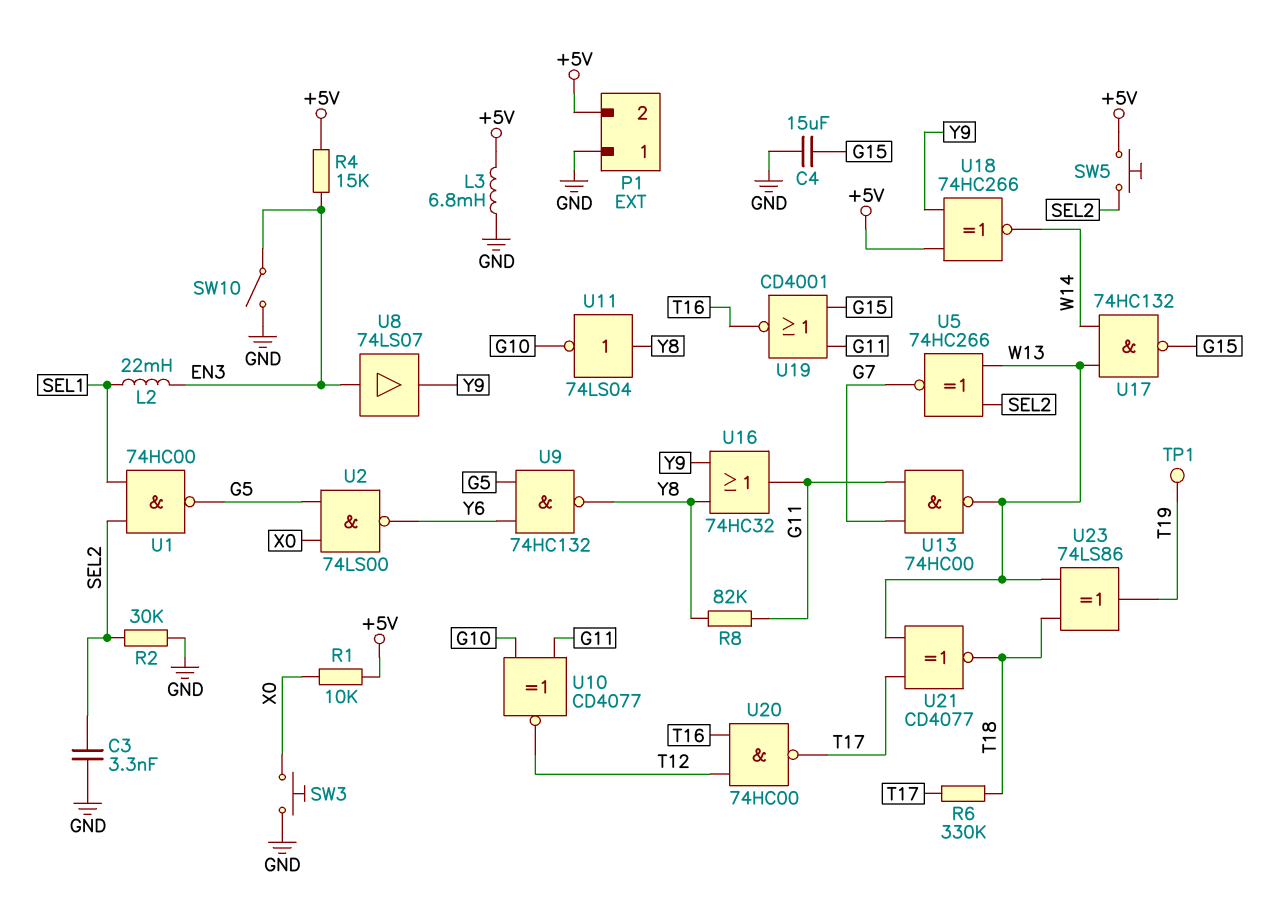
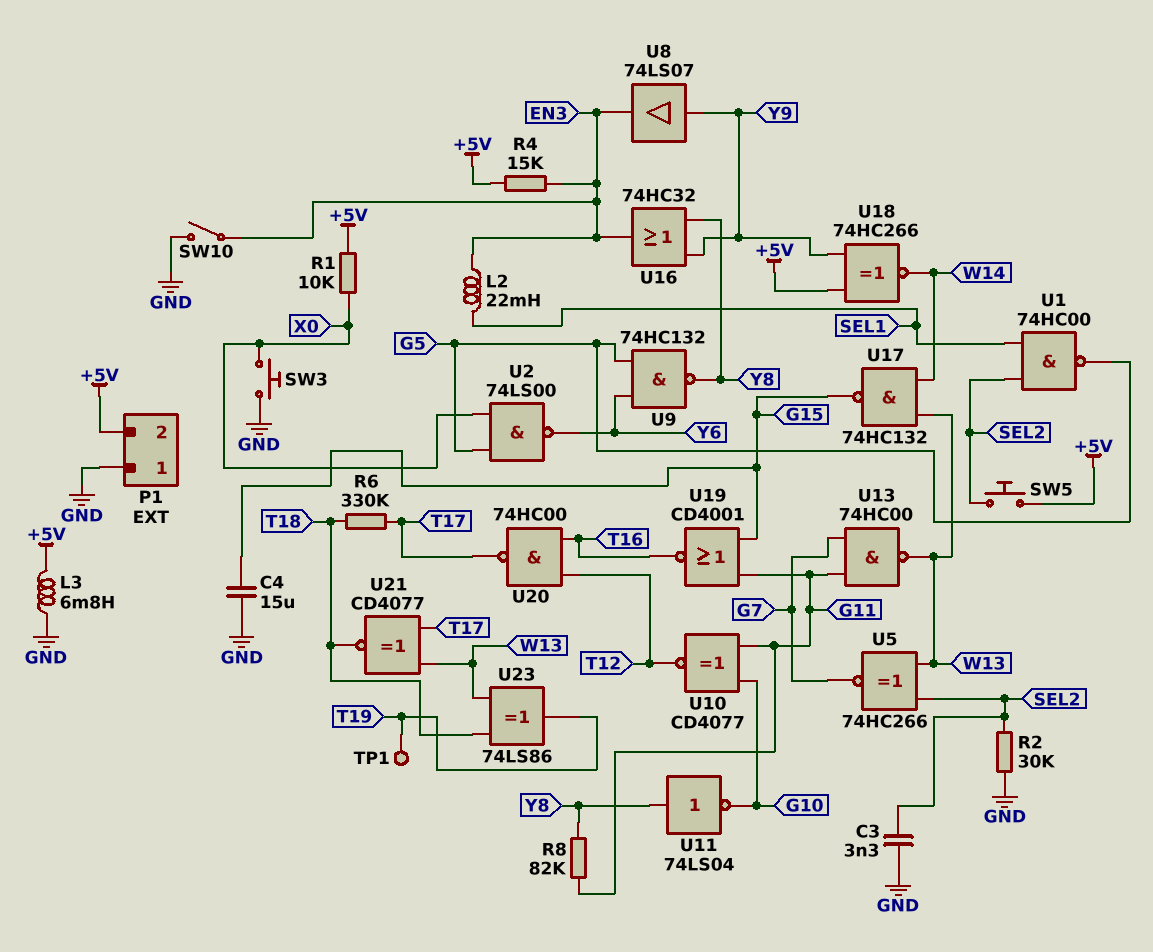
U8: buffer 74LS07 (in EN3, out Y9) -> buffer 74LS07 (in Y9, out EN3)
U16: OR 74HC32 (in Y8, in Y9, out G11) -> OR 74HC32 (in Y8, in Y9, out EN3)

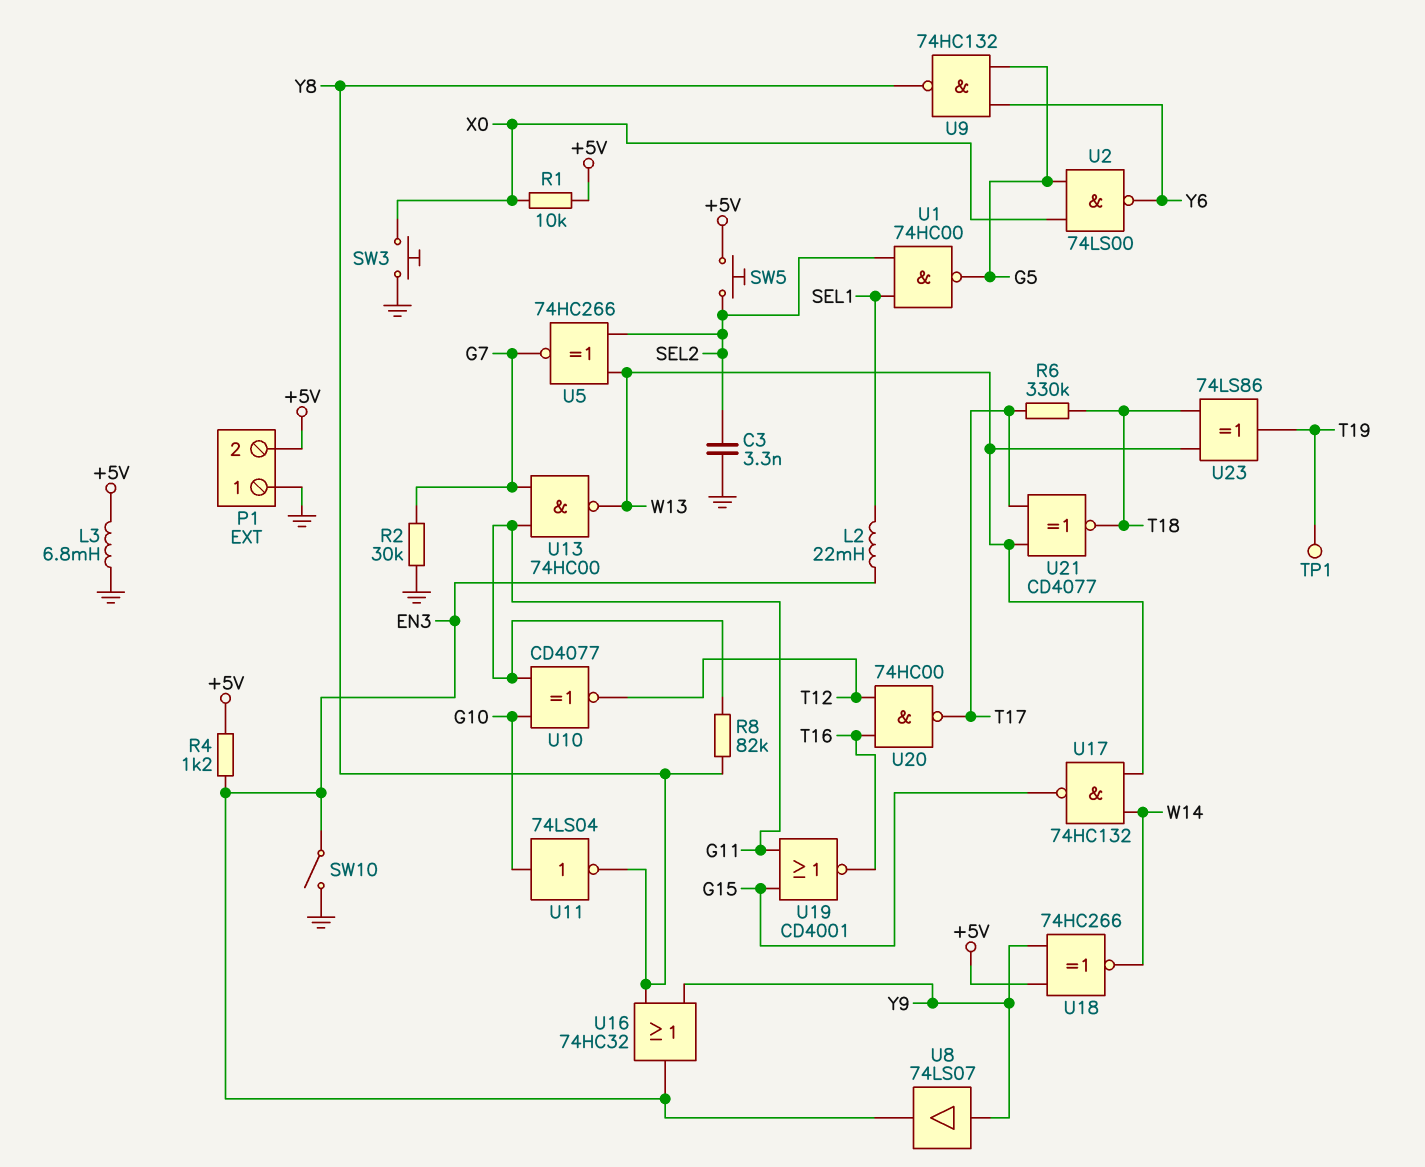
C4: 15uF (G15, GND) -> none
R2: 30k (GND, SEL2) -> 30k (G7, GND)
R4: 15k (+5V, EN3) -> 1.2k (+5V, EN3)
U11: NOT 74LS04 (in Y8, out G10) -> NOT 74LS04 (in G10, out Y8)

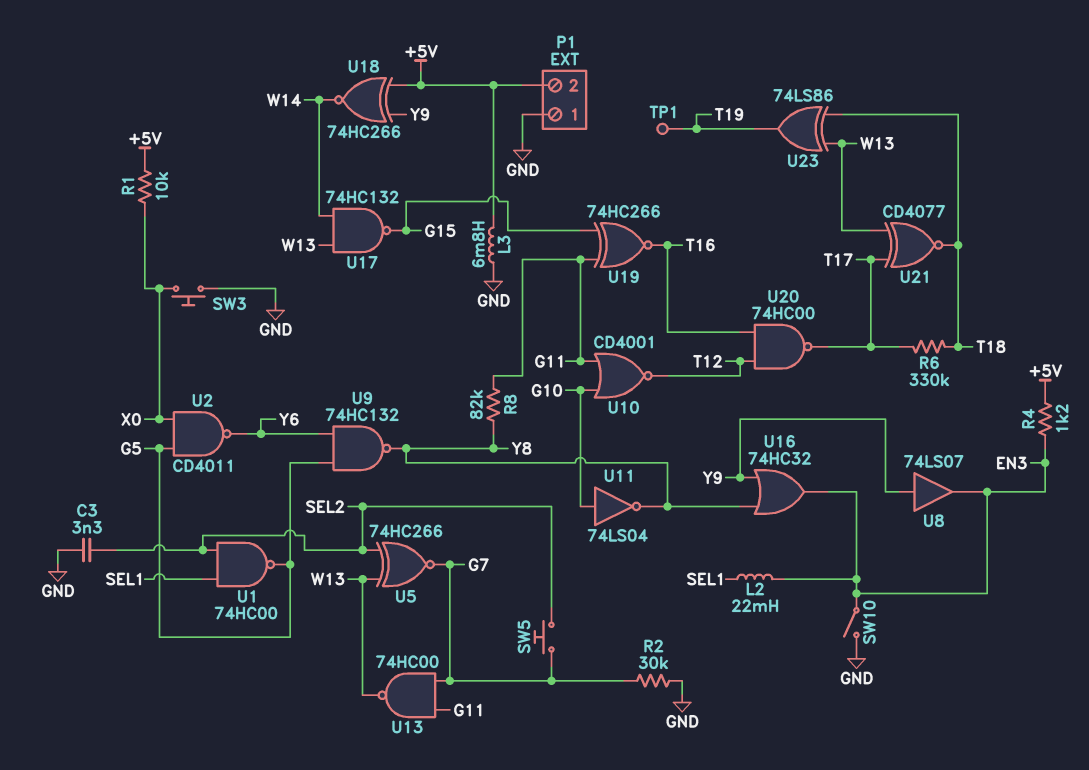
SW5: button (+5V, SEL2) -> button (G7, SEL2)
U2: NAND 74LS00 (in G5, in X0, out Y6) -> NAND CD4011 (in G5, in X0, out Y6)
U10: XNOR CD4077 (in G10, in G11, out T12) -> NOR CD4001 (in G10, in G11, out T12)
U19: NOR CD4001 (in G11, in G15, out T16) -> XNOR 74HC266 (in G11, in G15, out T16)

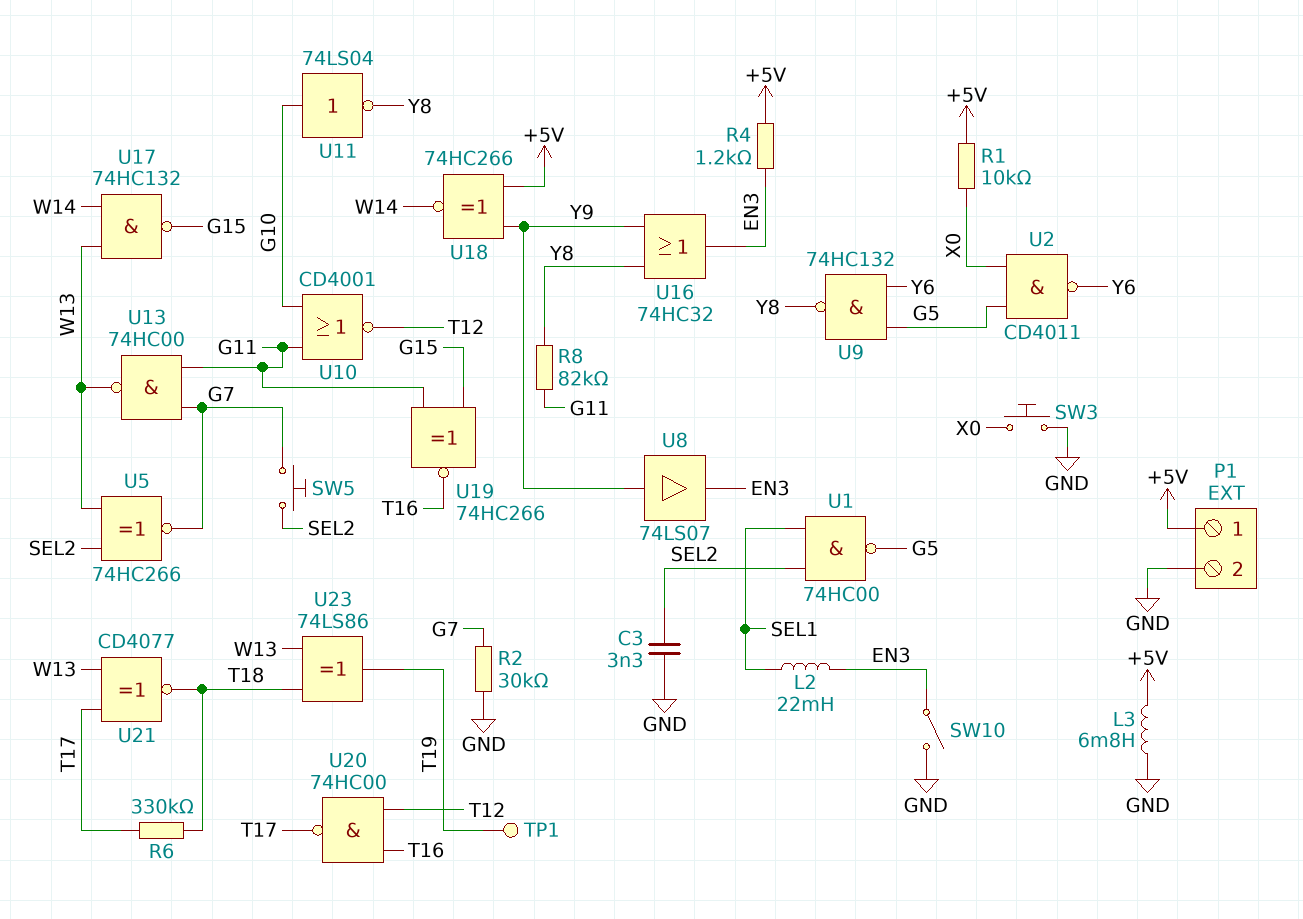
P1 pin 1: GND -> +5V
P1 pin 2: +5V -> GND

